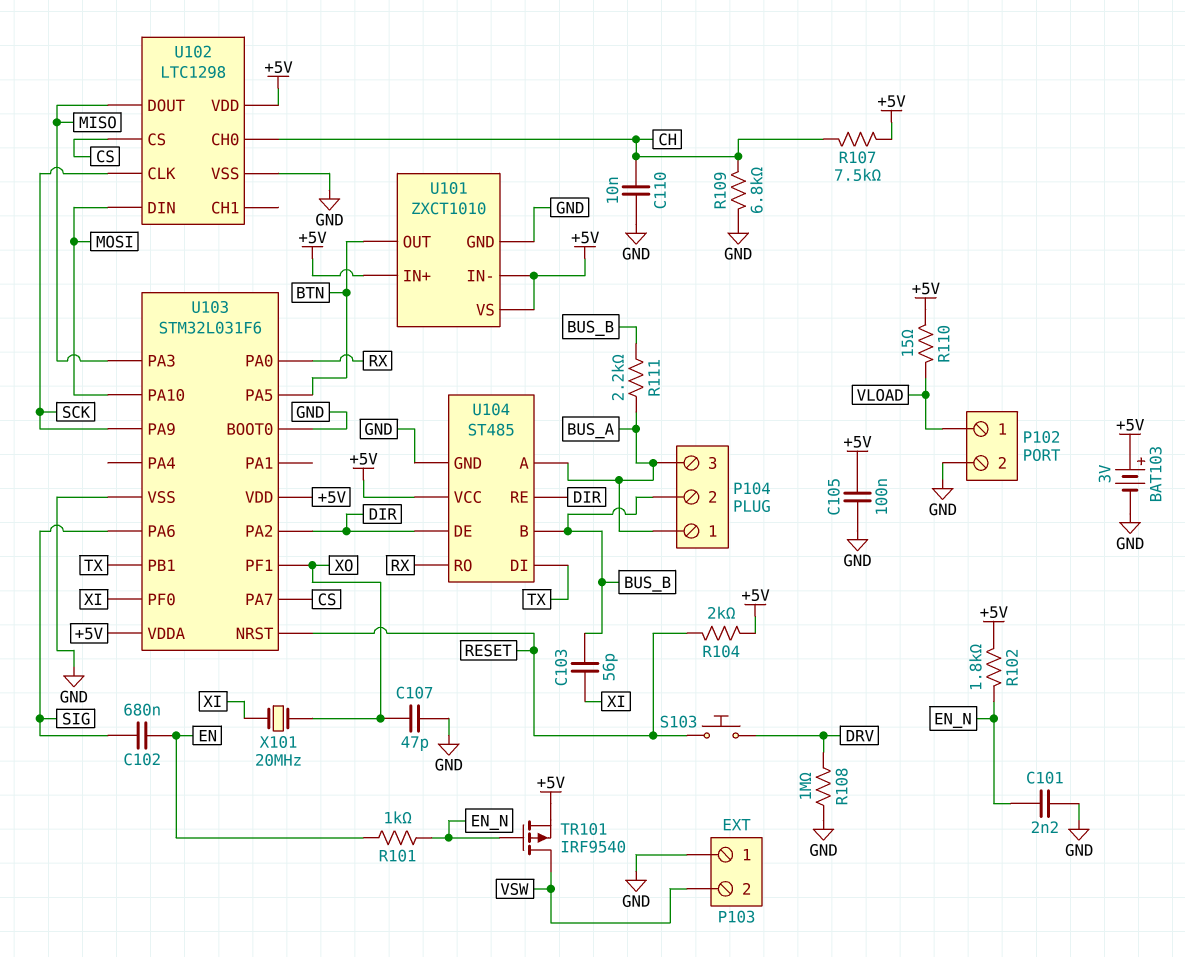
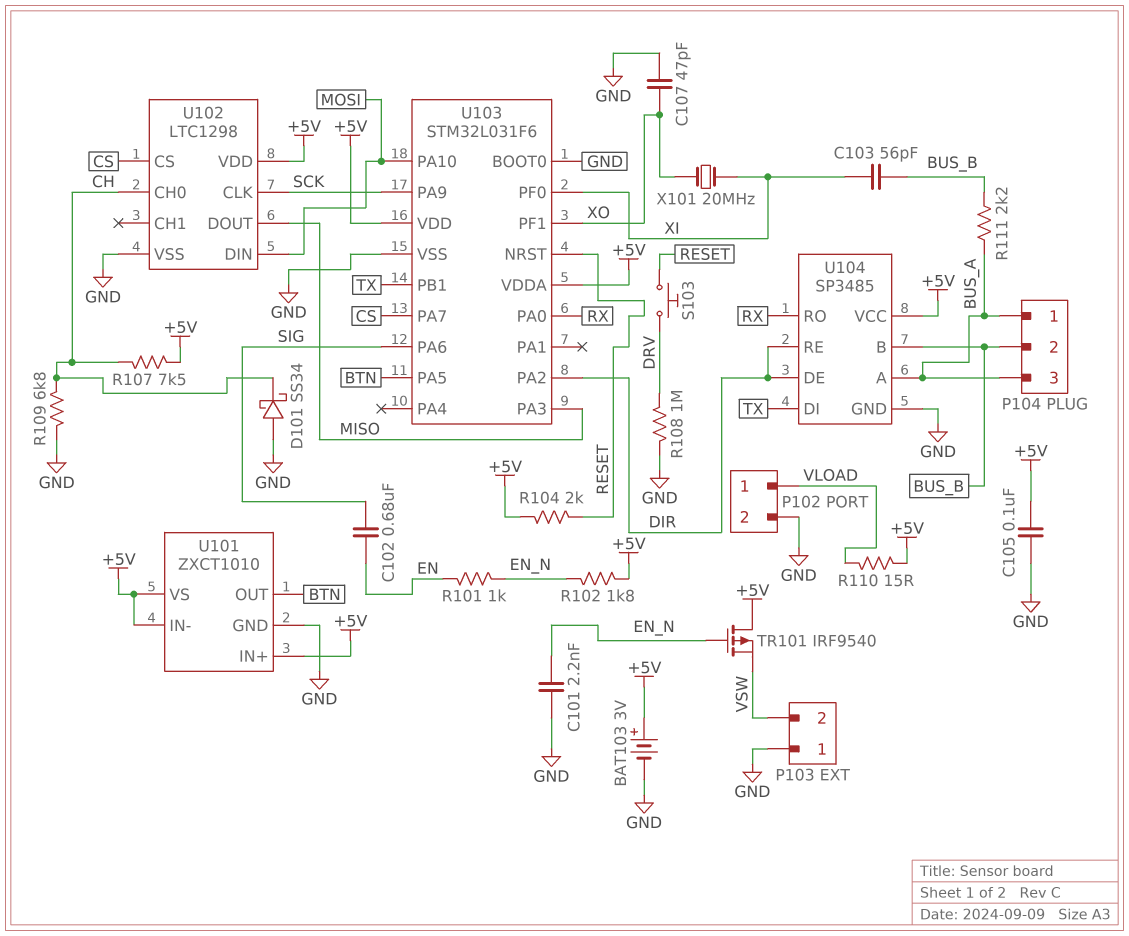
C110: 10nF (CH, GND) -> none
D101: none -> schottky SS34 (A GND, K CH)
TR101: PMOS IRF9540 (G EN_N, D VSW, S +5V) -> PMOS IRF9540 (G EN_N, D +5V, S VSW)
U104: ST485 -> SP3485

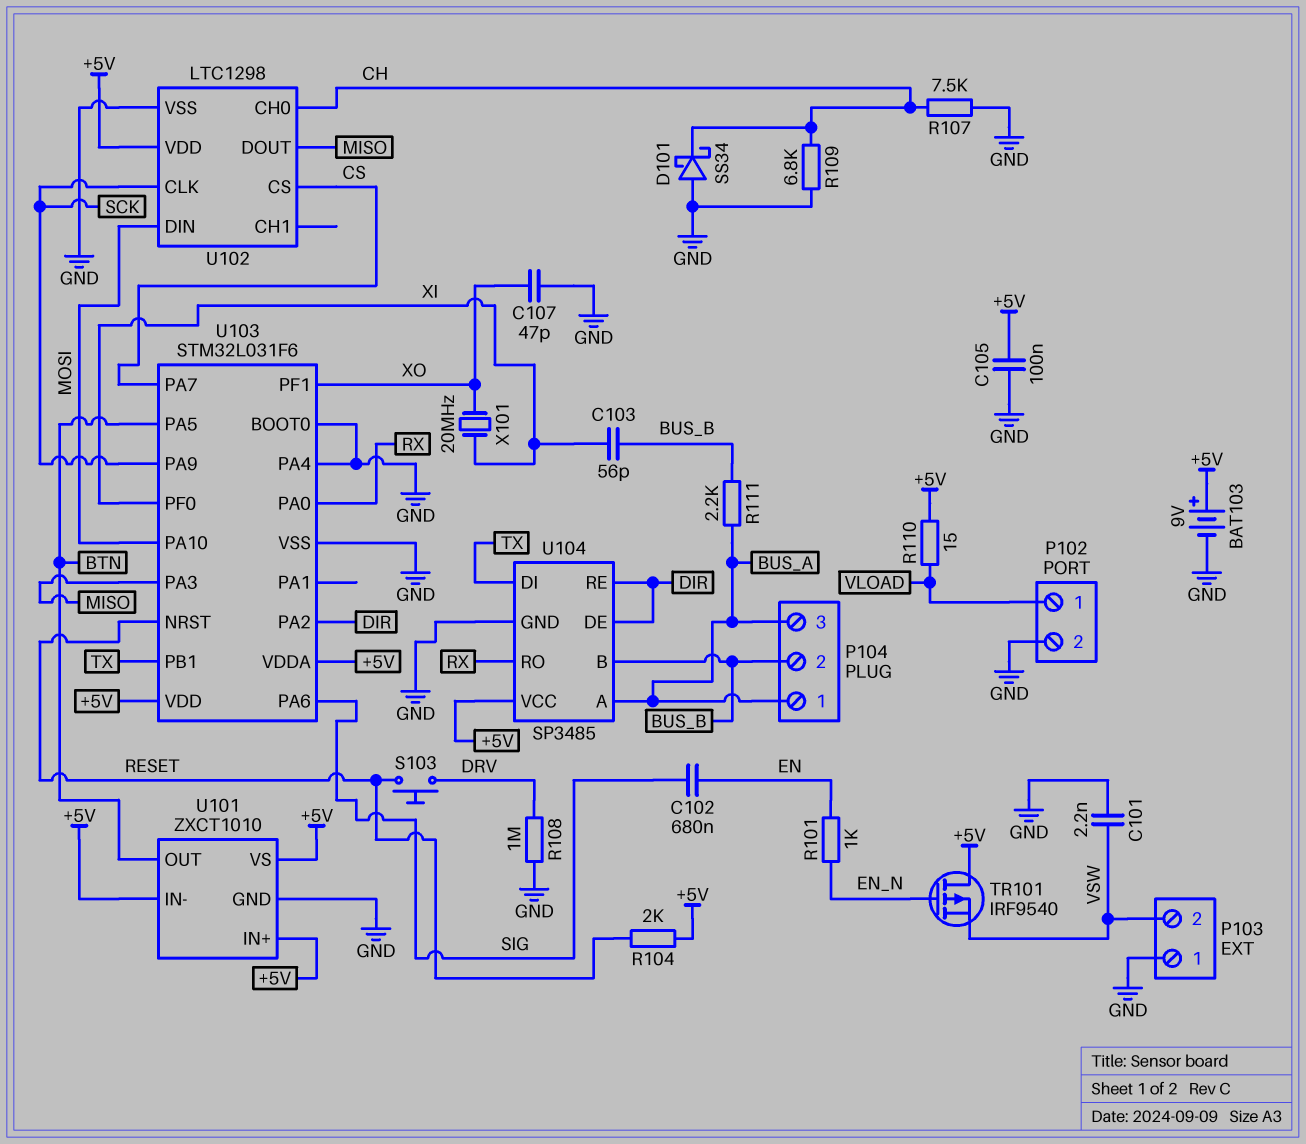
BAT103: 3V (plus +5V, minus GND) -> 9V (plus +5V, minus GND)
C101: 2.2nF (EN_N, GND) -> 2.2nF (GND, VSW)
R102: 1.8k (+5V, EN_N) -> none
R107: 7.5k (+5V, CH) -> 7.5k (CH, GND)
U103 pin PA4: none -> GND

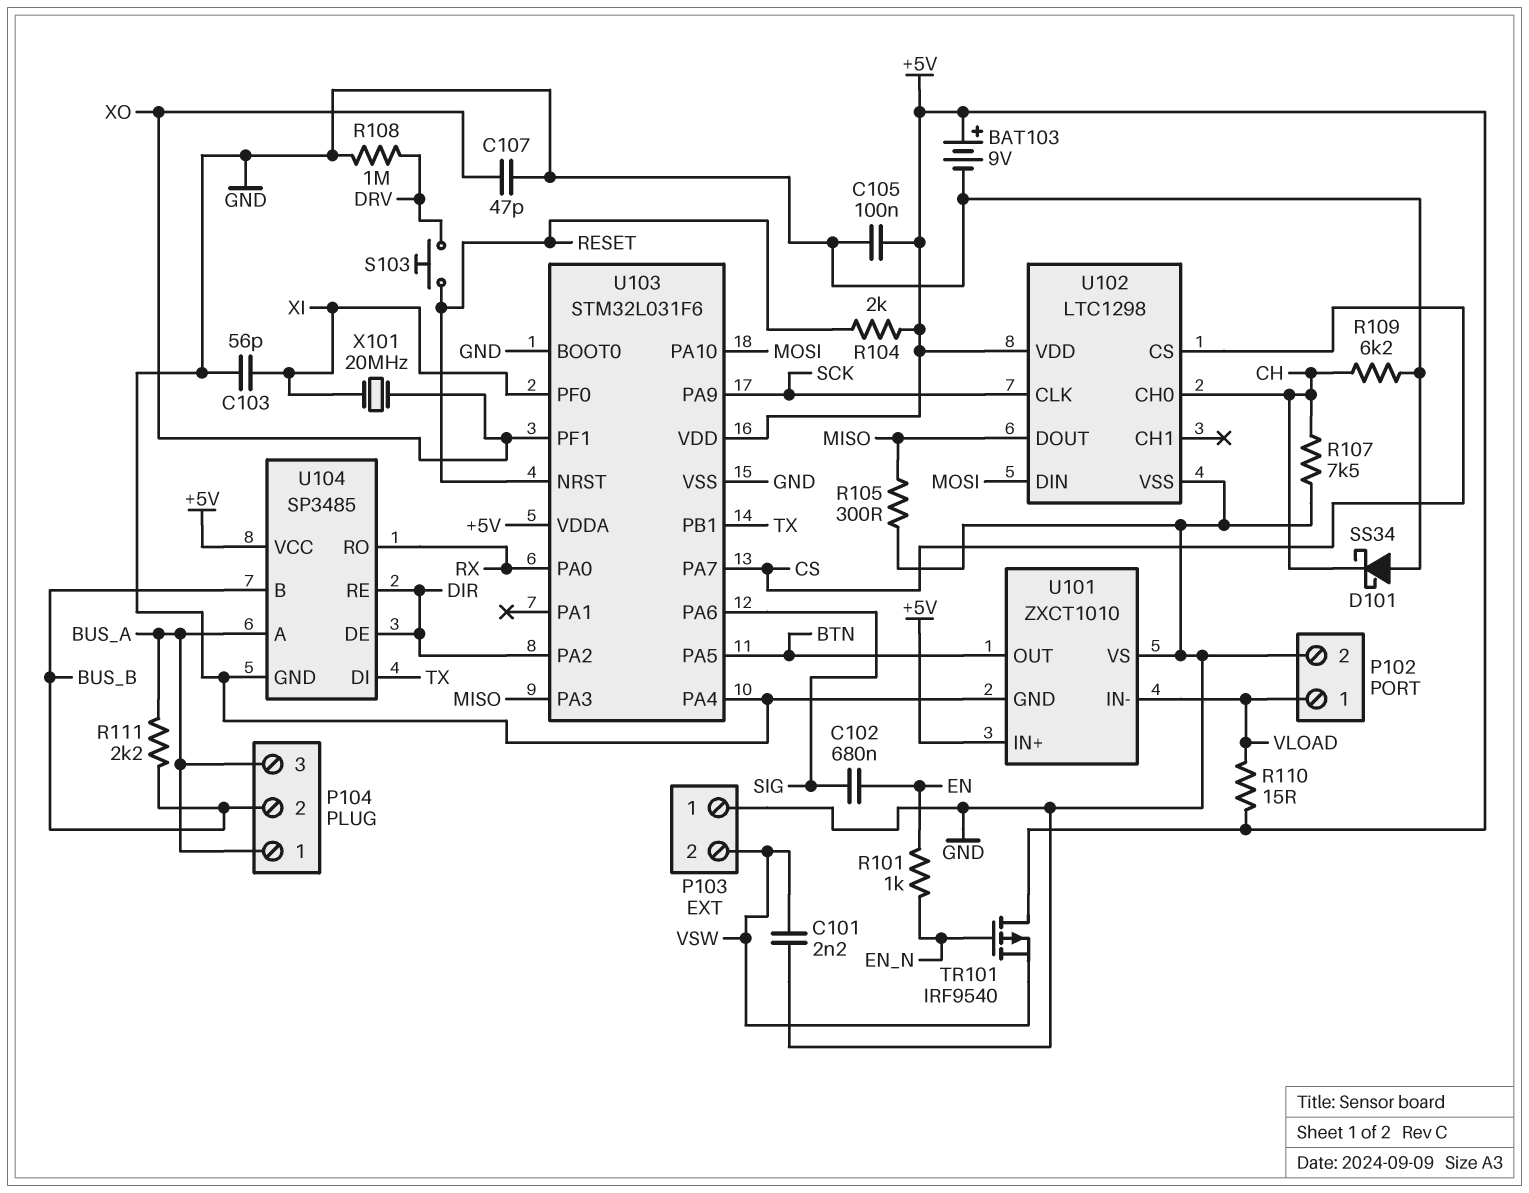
C103: 56pF (BUS_B, XI) -> 56pF (GND, XI)
R105: none -> 300 (GND, MISO)
R109: 6.8k (CH, GND) -> 6.2k (CH, GND)
U101 pin IN-: +5V -> VLOAD
U101 pin VS: +5V -> GND

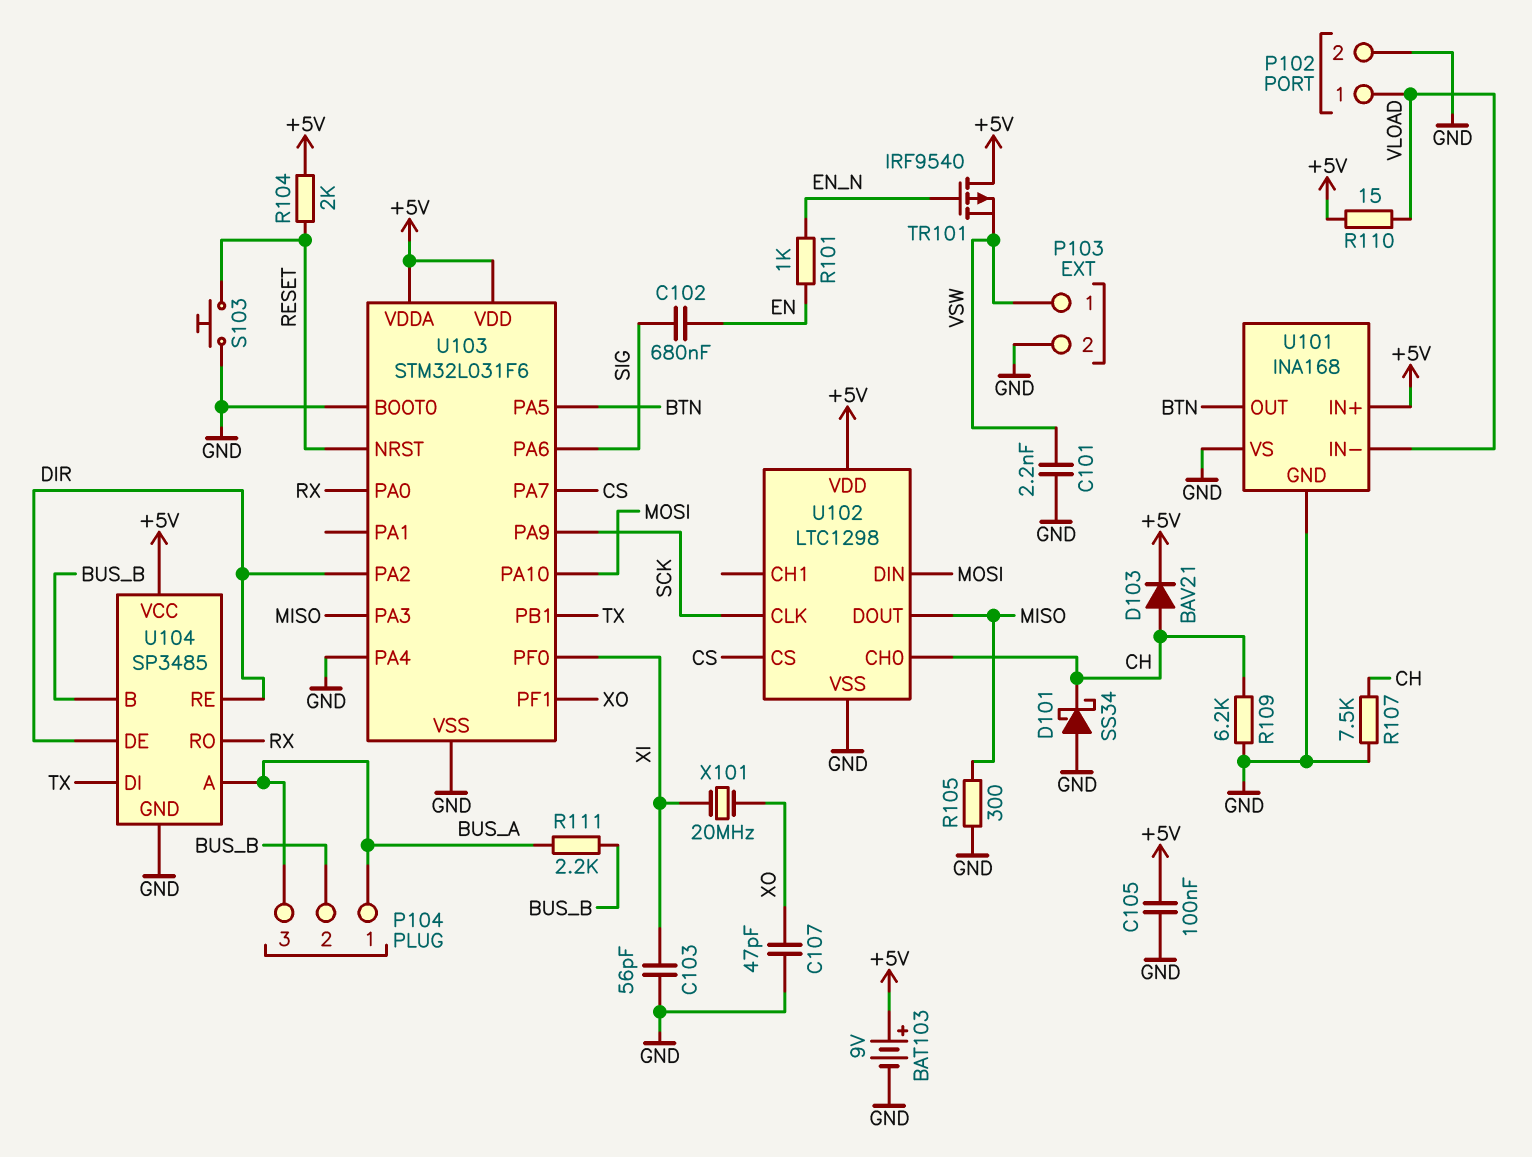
D103: none -> diode BAV21 (A CH, K +5V)
P103 pin 1: GND -> VSW
P103 pin 2: VSW -> GND
R108: 1M (DRV, GND) -> none
S103: button (DRV, RESET) -> button (GND, RESET)
U101: ZXCT1010 -> INA168

